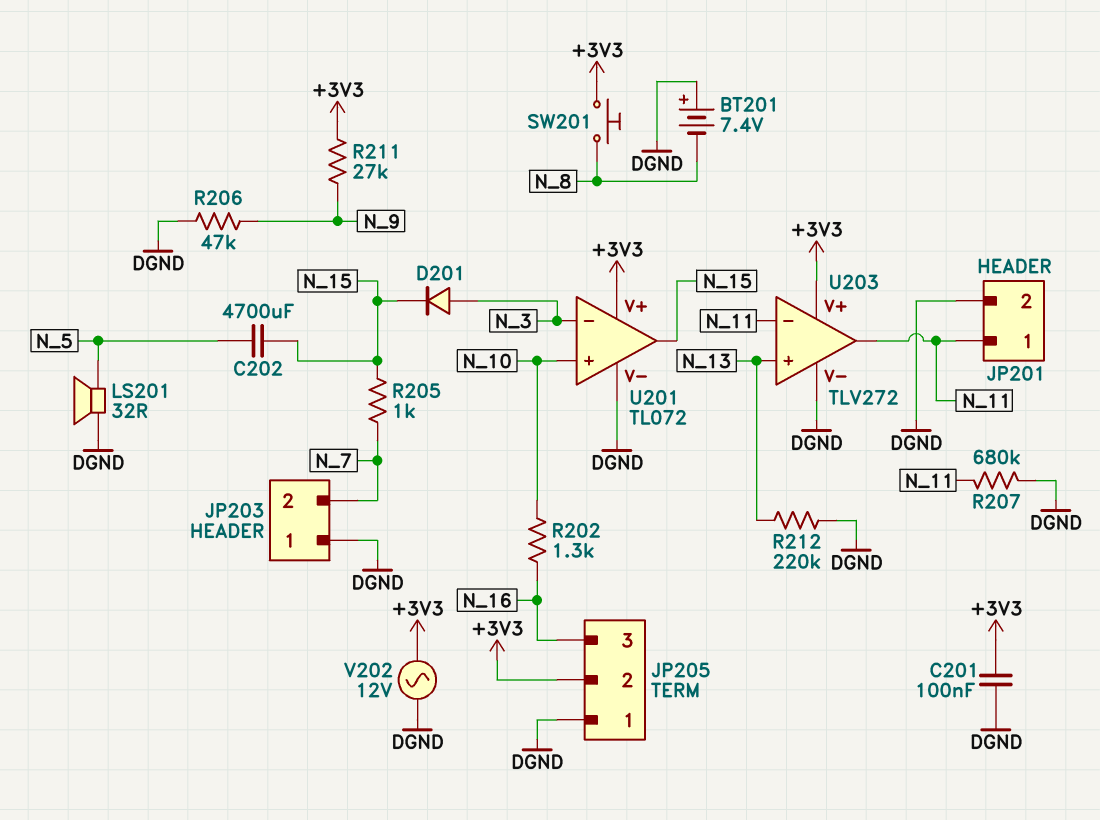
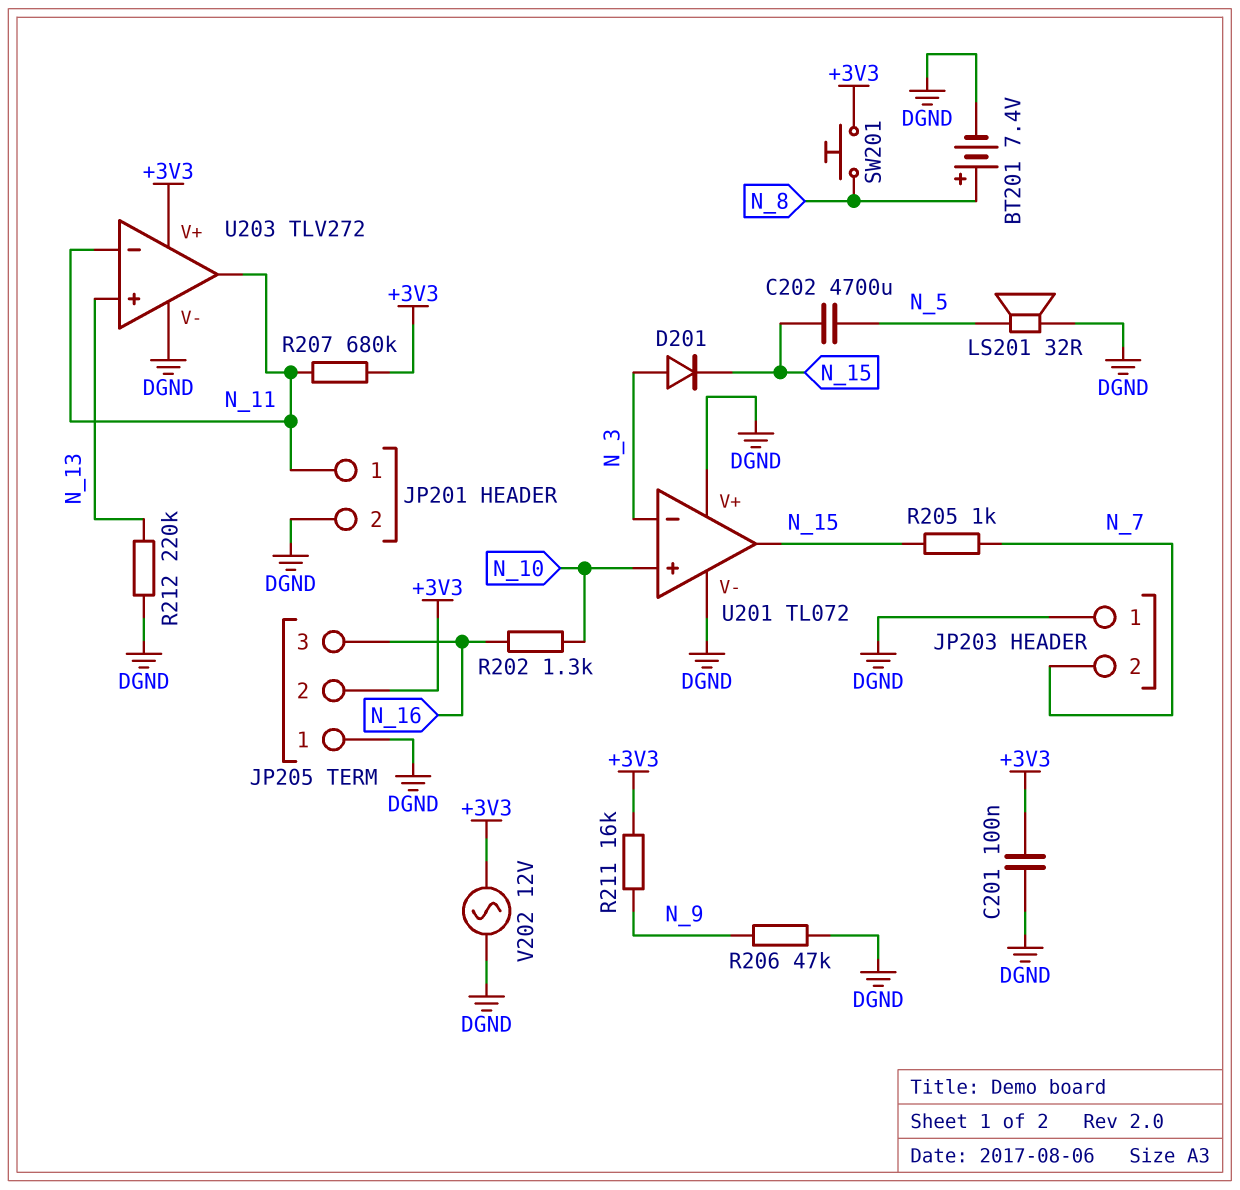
BT201: 7.4V (plus DGND, minus N_8) -> 7.4V (plus N_8, minus DGND)
R207: 680k (DGND, N_11) -> 680k (+3V3, N_11)
R211: 27k (+3V3, N_9) -> 16k (+3V3, N_9)
U201 pin V+: +3V3 -> DGND

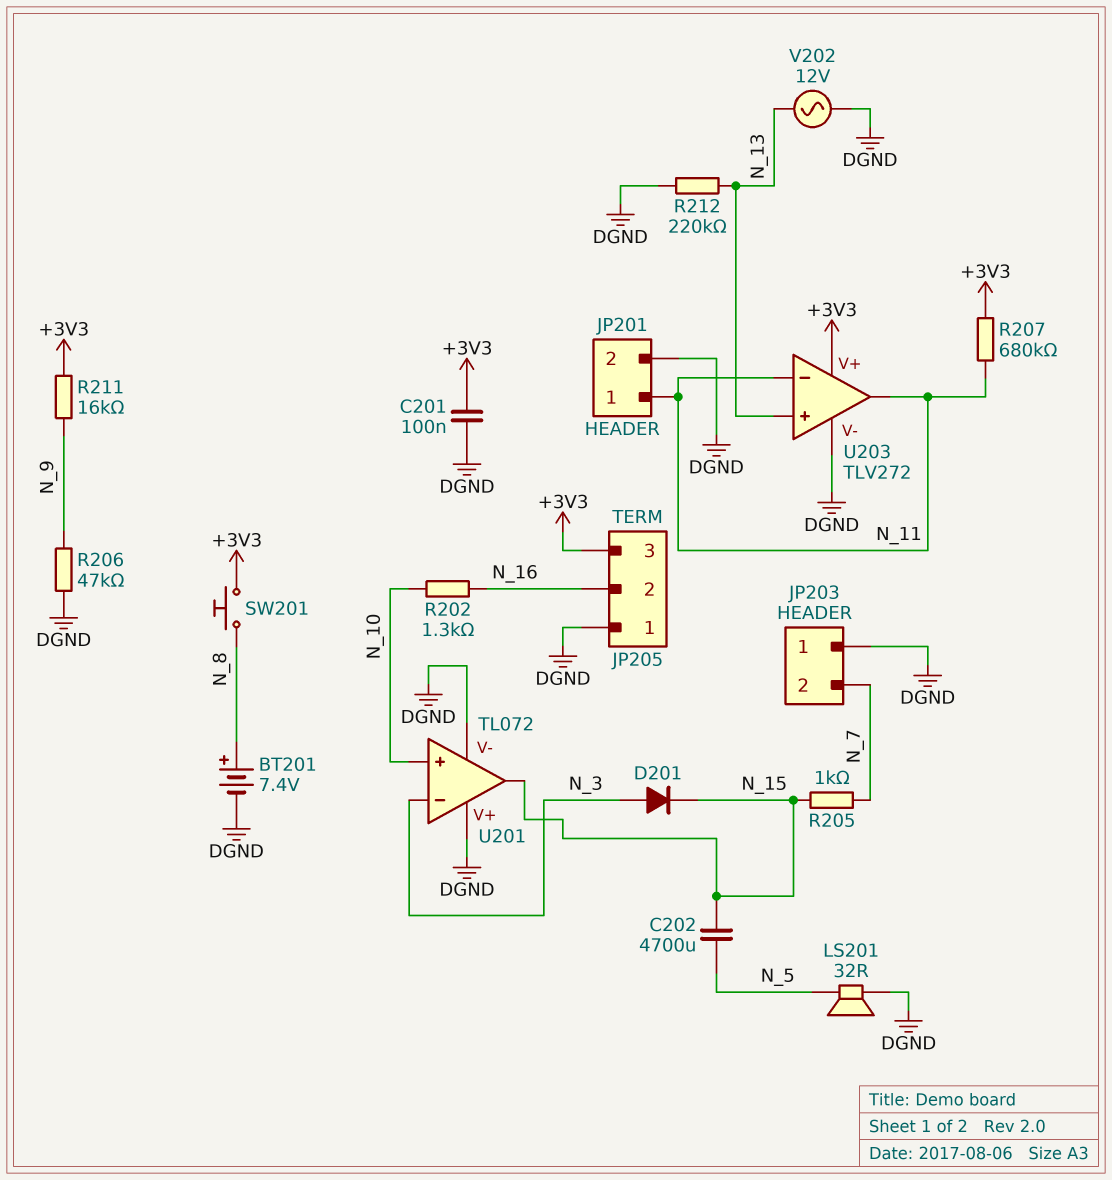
JP205 pin 2: +3V3 -> N_16
JP205 pin 3: N_16 -> +3V3
V202: AC 12V (+3V3, DGND) -> AC 12V (DGND, N_13)

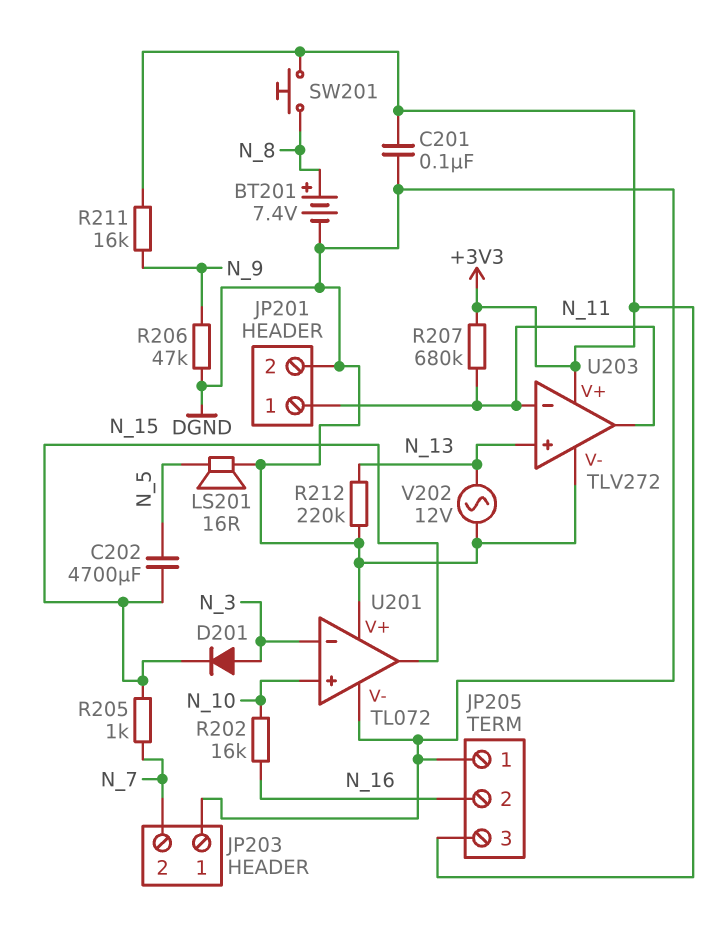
LS201: speaker 32R (DGND, N_5) -> speaker 16R (DGND, N_5)
R202: 1.3k (N_10, N_16) -> 16k (N_10, N_16)

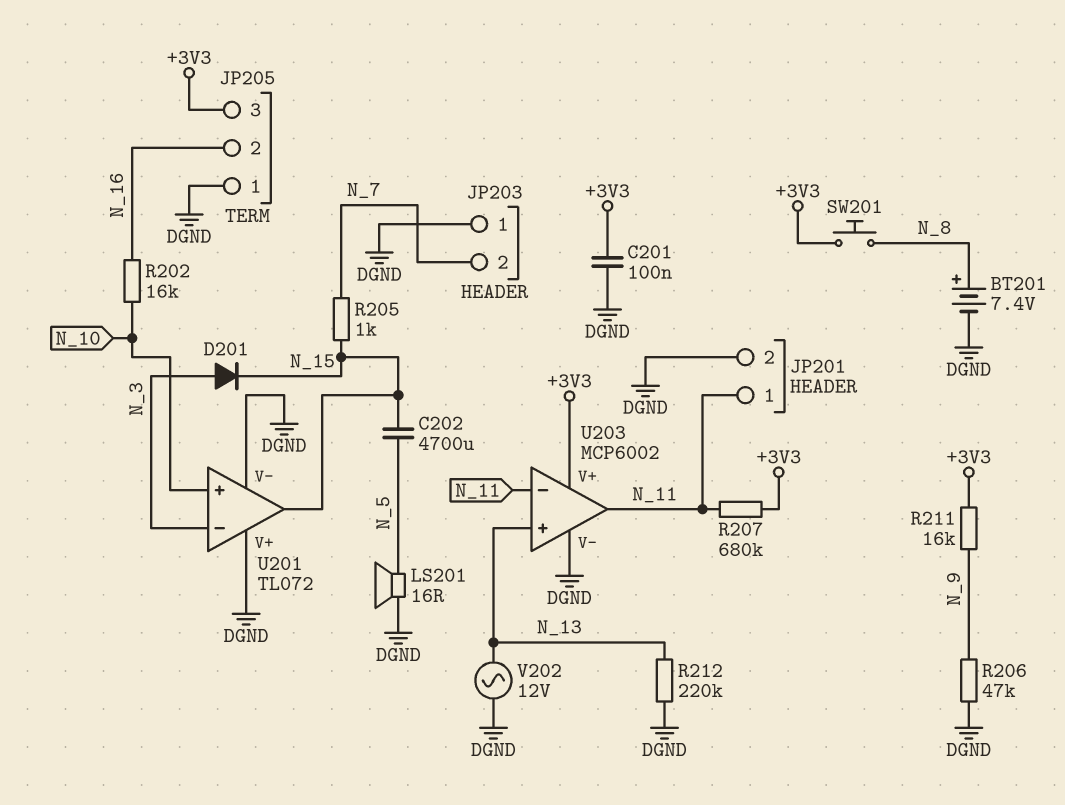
U203: TLV272 -> MCP6002

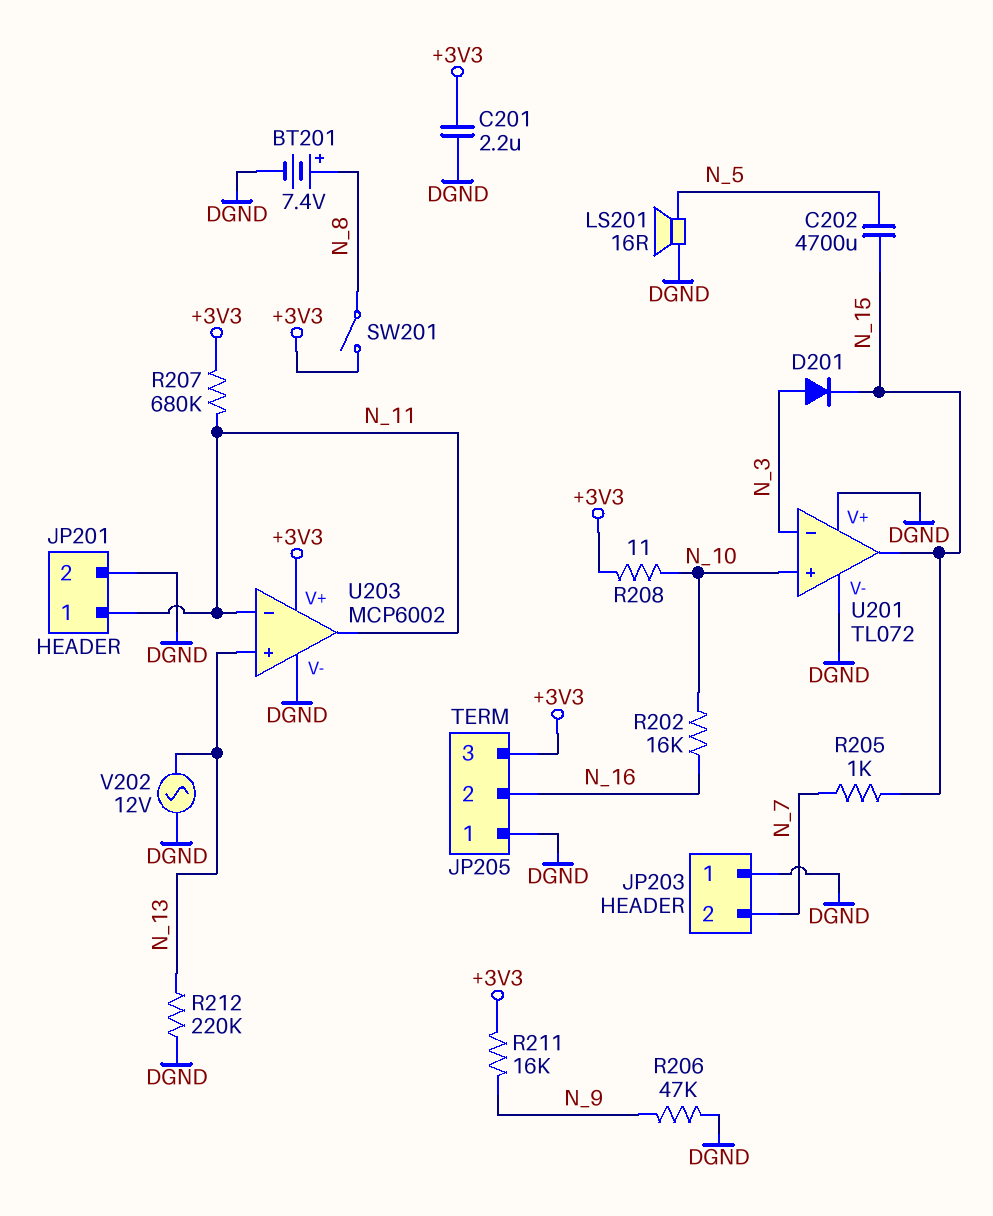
C201: 100nF (+3V3, DGND) -> 2.2uF (+3V3, DGND)
R208: none -> 11 (+3V3, N_10)
SW201: button (+3V3, N_8) -> switch (+3V3, N_8)

